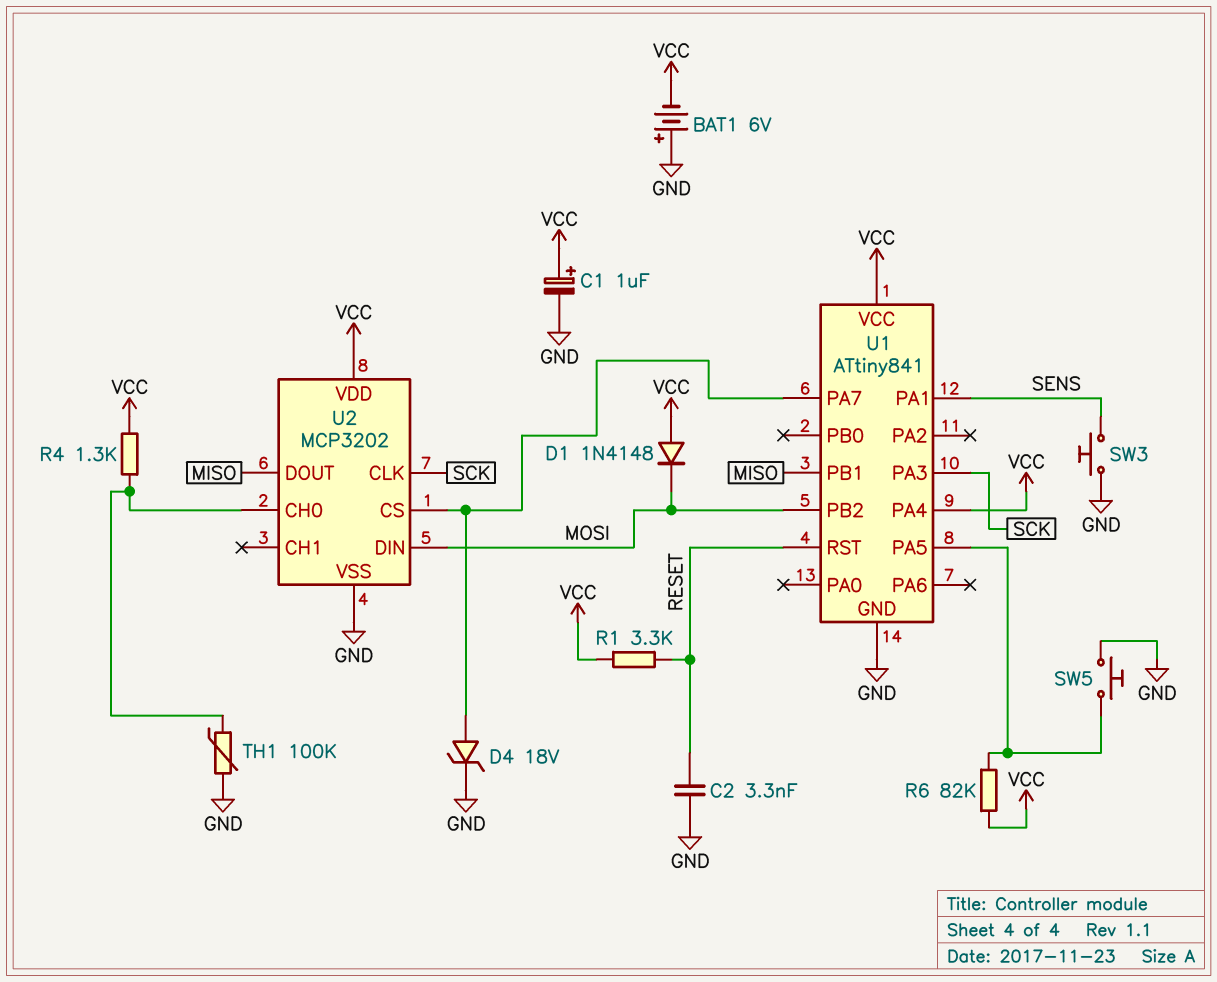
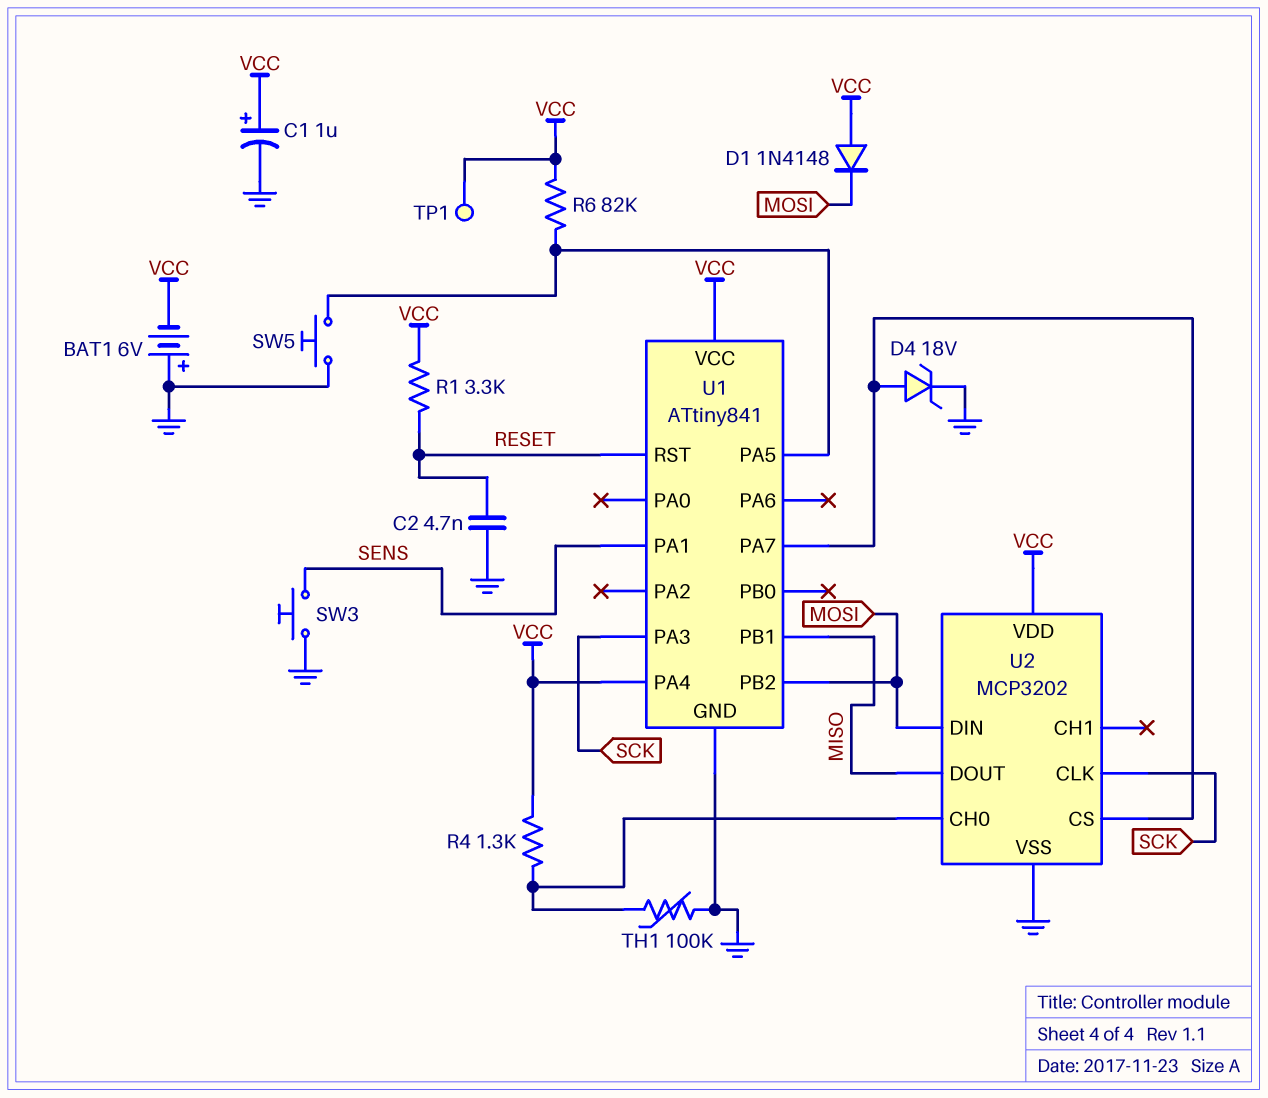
C2: 3.3nF (GND, RESET) -> 4.7nF (GND, RESET)
TP1: none -> test point (VCC)

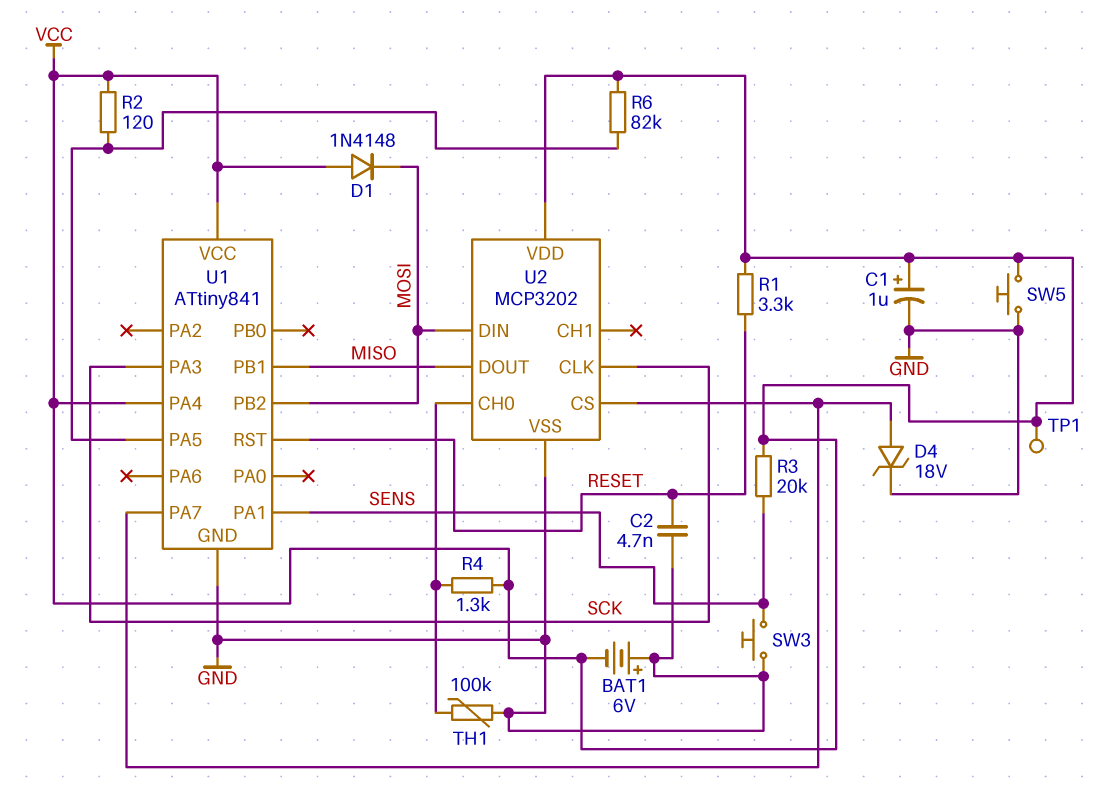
R2: none -> 120 (U1/PA5, VCC)
R3: none -> 20k (SENS, VCC)
SW5: button (GND, U1/PA5) -> button (GND, VCC)

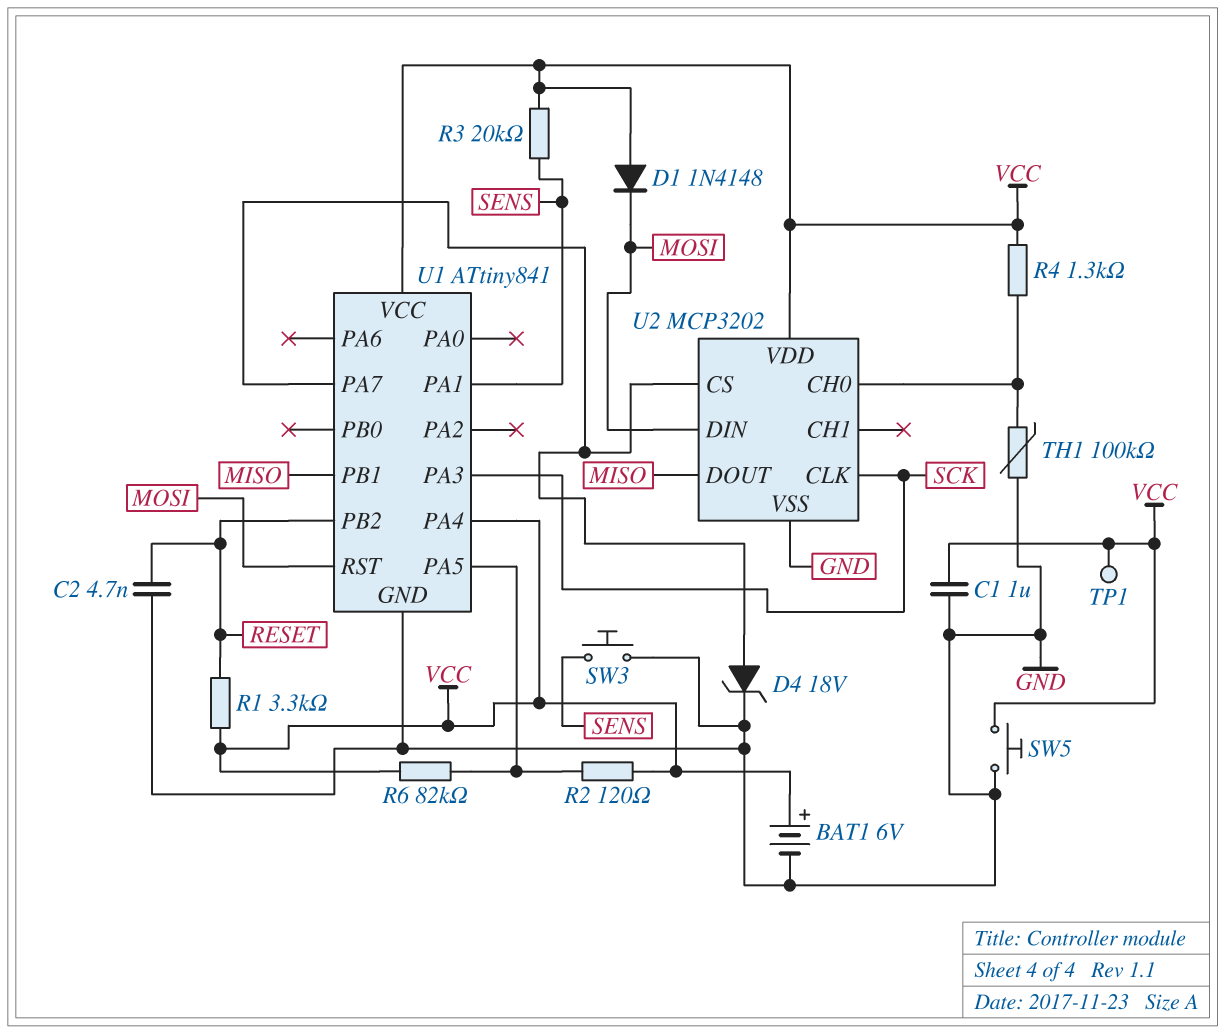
BAT1: 6V (plus GND, minus VCC) -> 6V (plus VCC, minus GND)
C1: 1uF (plus VCC, minus GND) -> 1uF (GND, VCC)
U1 pin PB2: MOSI -> RESET
U1 pin RST: RESET -> MOSI

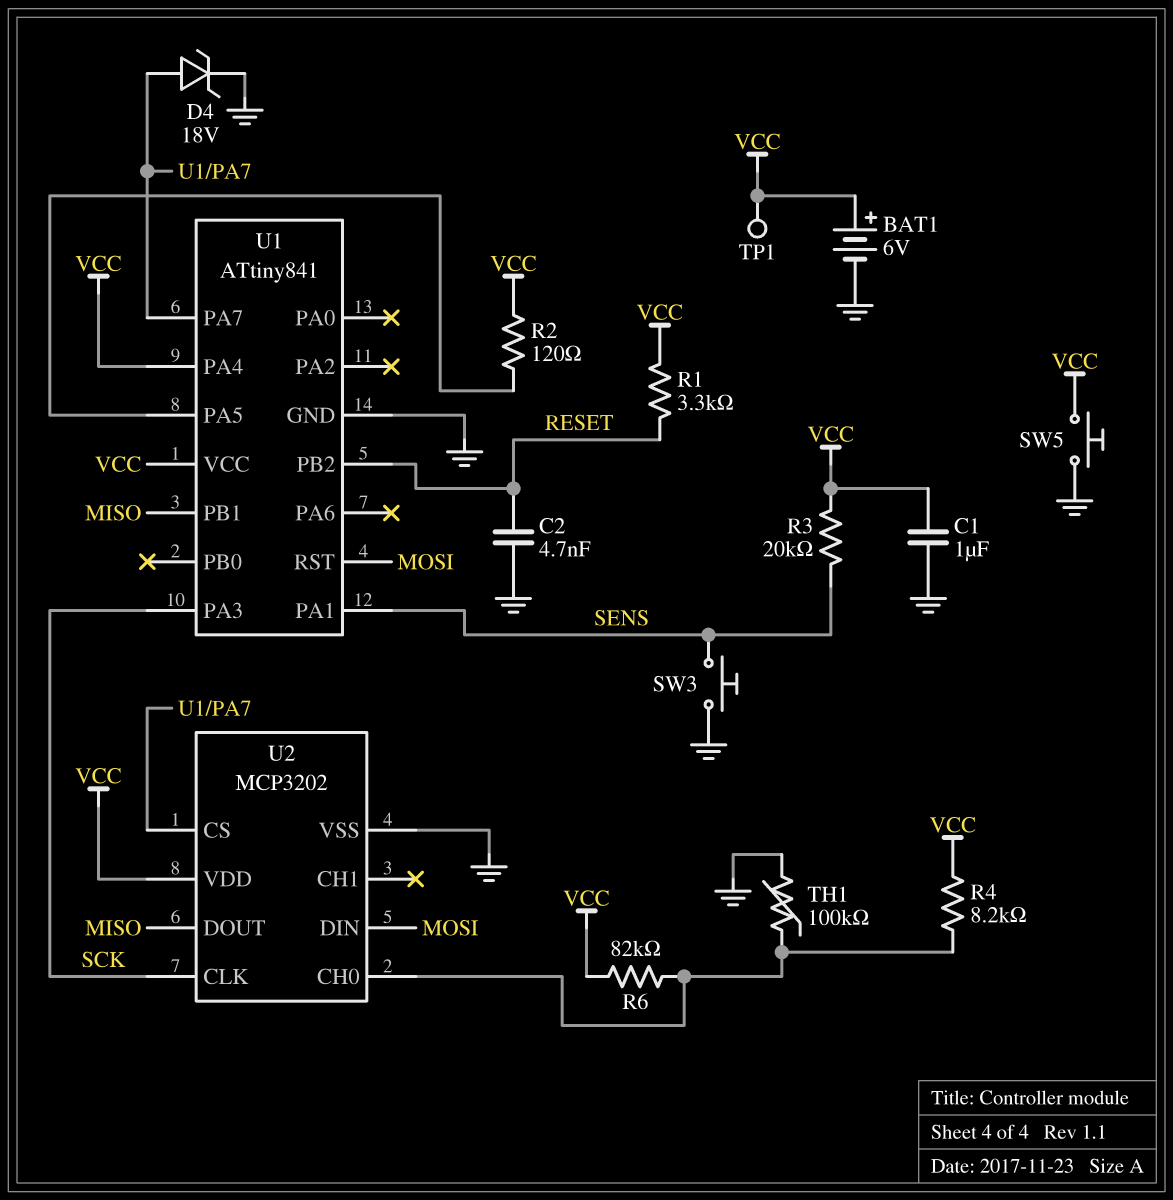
D1: diode 1N4148 (A VCC, K MOSI) -> none
R4: 1.3k (U2/CH0, VCC) -> 8.2k (U2/CH0, VCC)
R6: 82k (U1/PA5, VCC) -> 82k (U2/CH0, VCC)

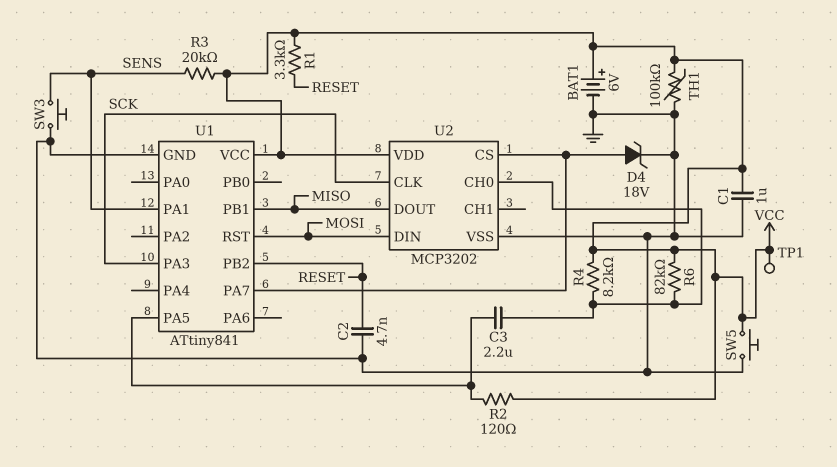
C3: none -> 2.2uF (U1/PA5, U2/CH0)
TH1: 100k (GND, U2/CH0) -> 100k (GND, VCC)
U1 pin PA4: VCC -> none

